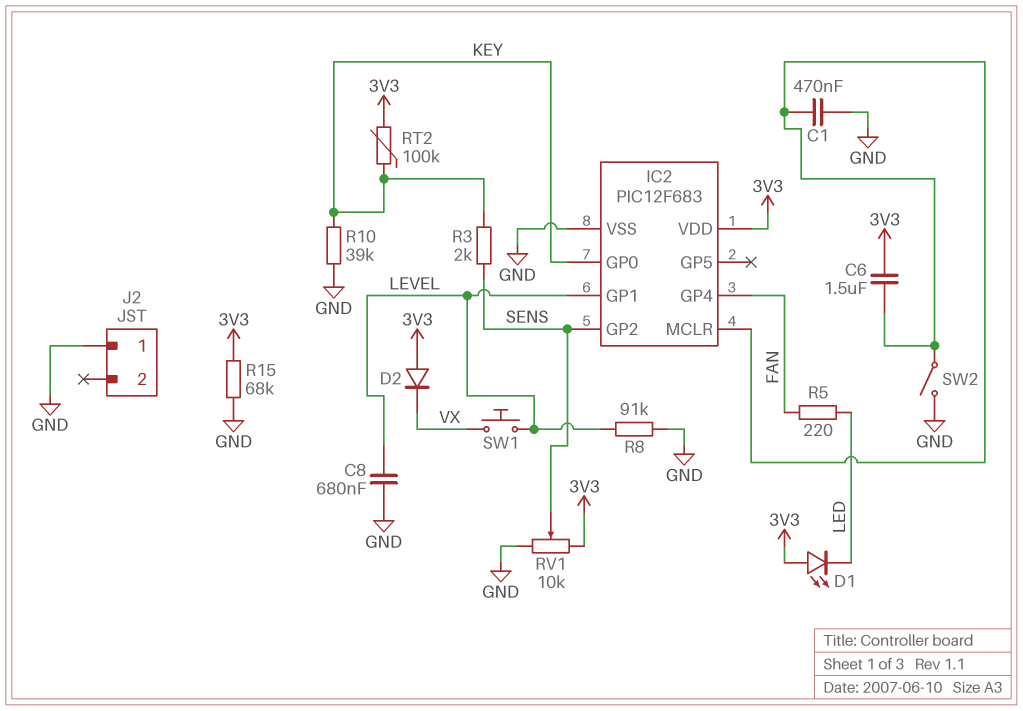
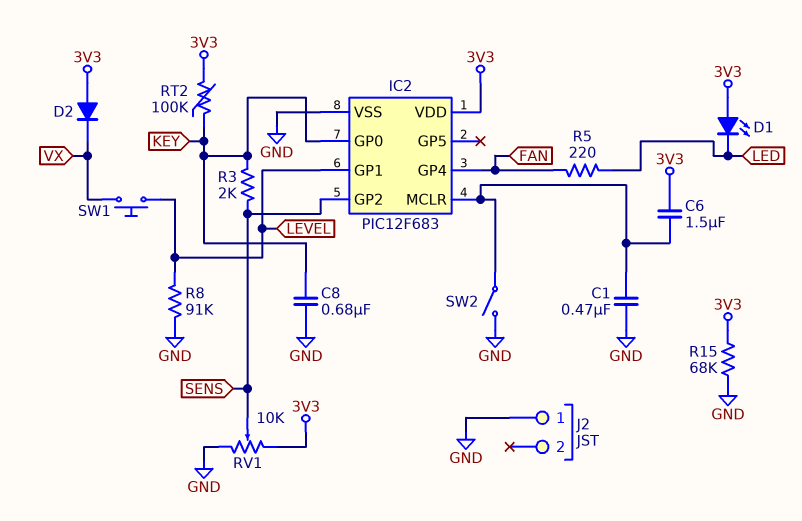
C8: 680nF (GND, LEVEL) -> 680nF (GND, KEY)
R10: 39k (GND, KEY) -> none

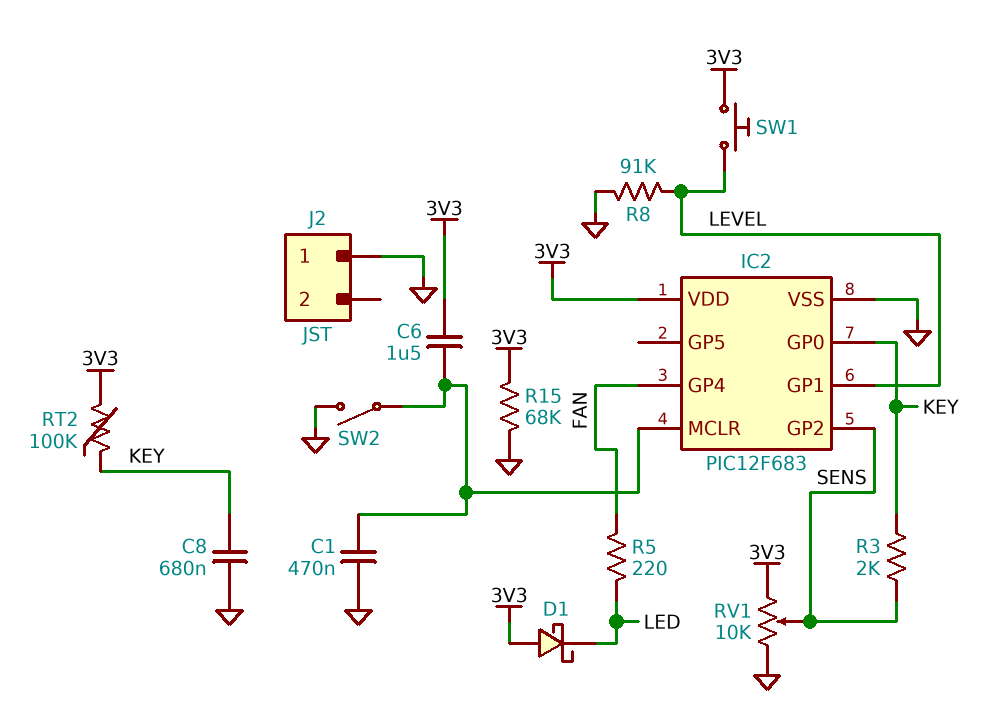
D1: LED (A 3V3, K LED) -> schottky (A 3V3, K LED)
D2: diode (A 3V3, K VX) -> none
SW1: button (LEVEL, VX) -> button (3V3, LEVEL)

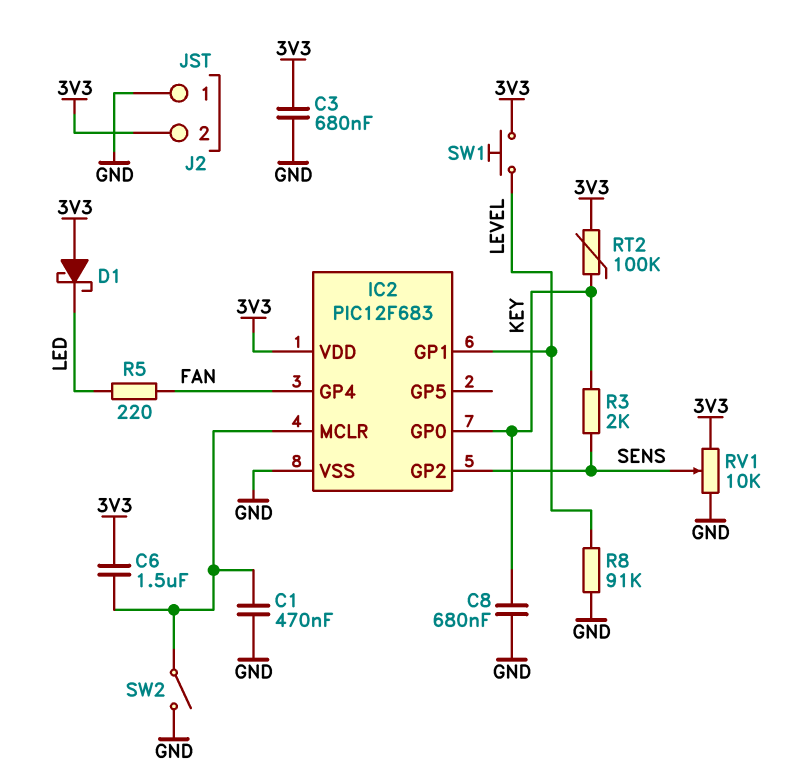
C3: none -> 680nF (3V3, GND)
J2 pin 2: none -> 3V3
R15: 68k (3V3, GND) -> none

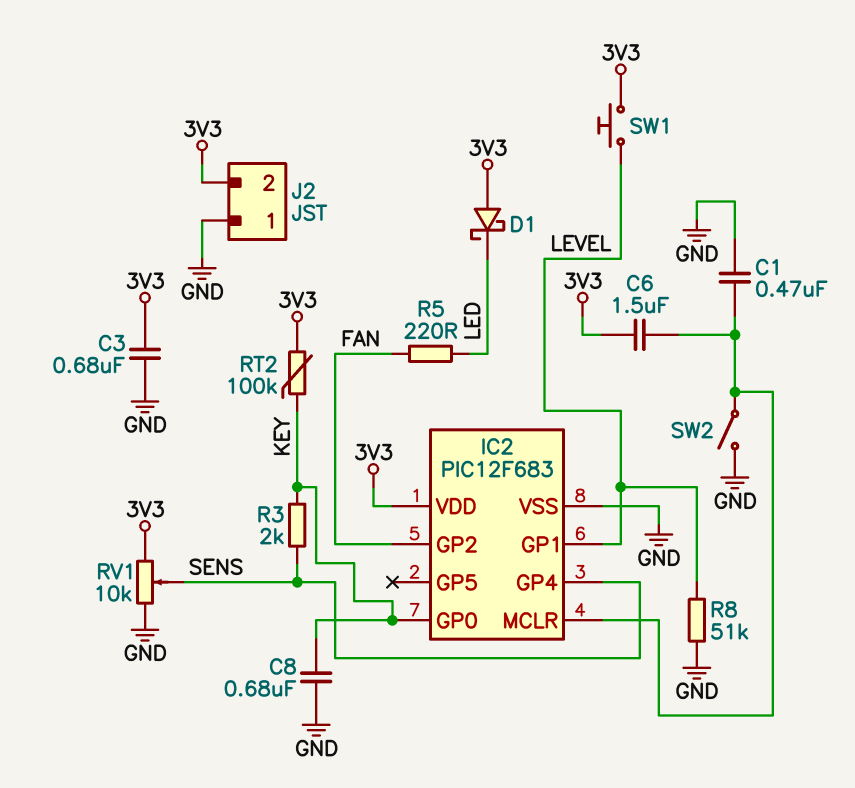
IC2 pin GP2: SENS -> FAN
IC2 pin GP4: FAN -> SENS
R8: 91k (GND, LEVEL) -> 51k (GND, LEVEL)

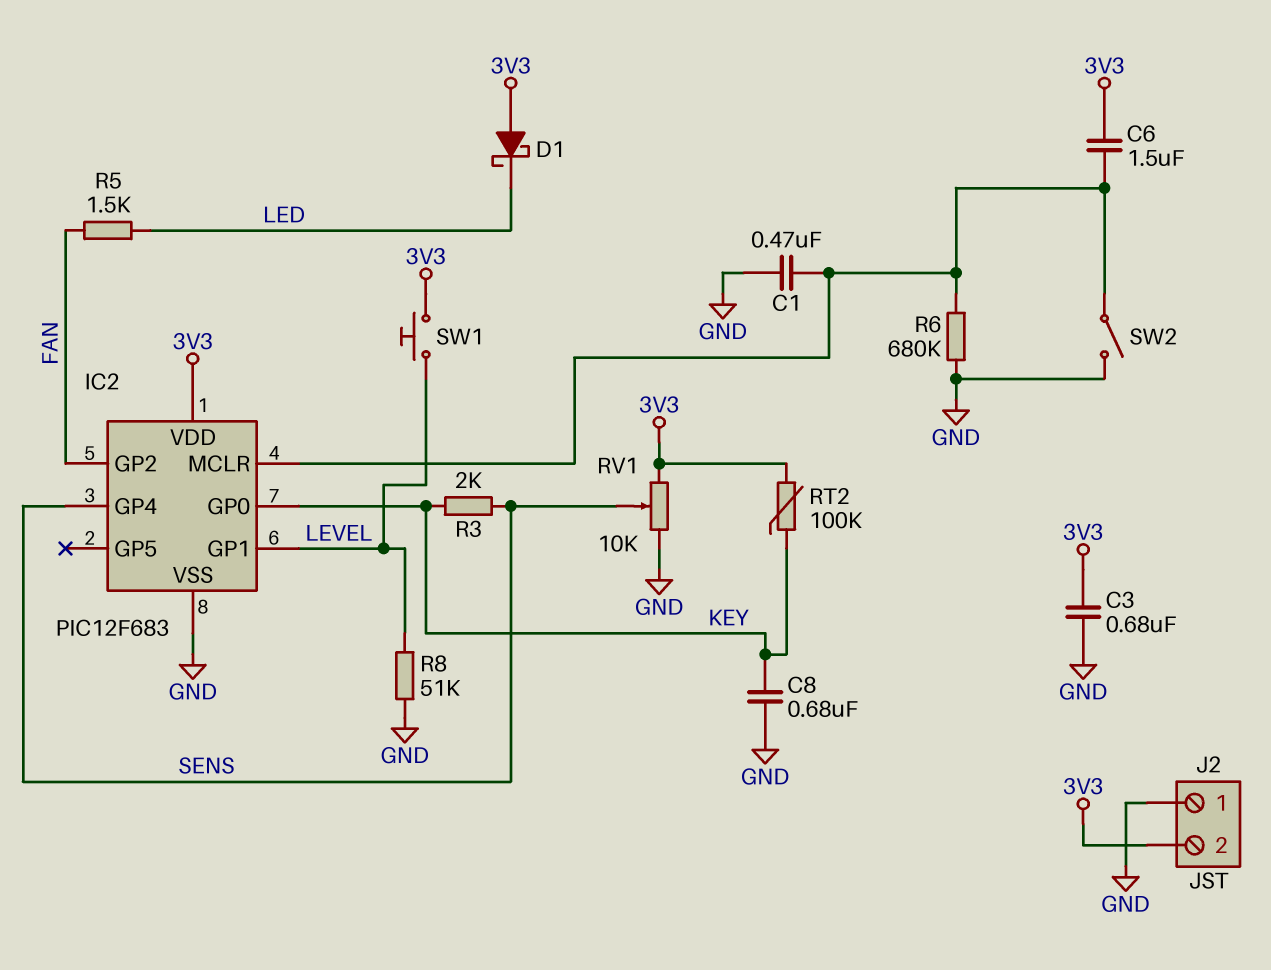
R5: 220 (FAN, LED) -> 1.5k (FAN, LED)
R6: none -> 680k (GND, IC2/MCLR)

